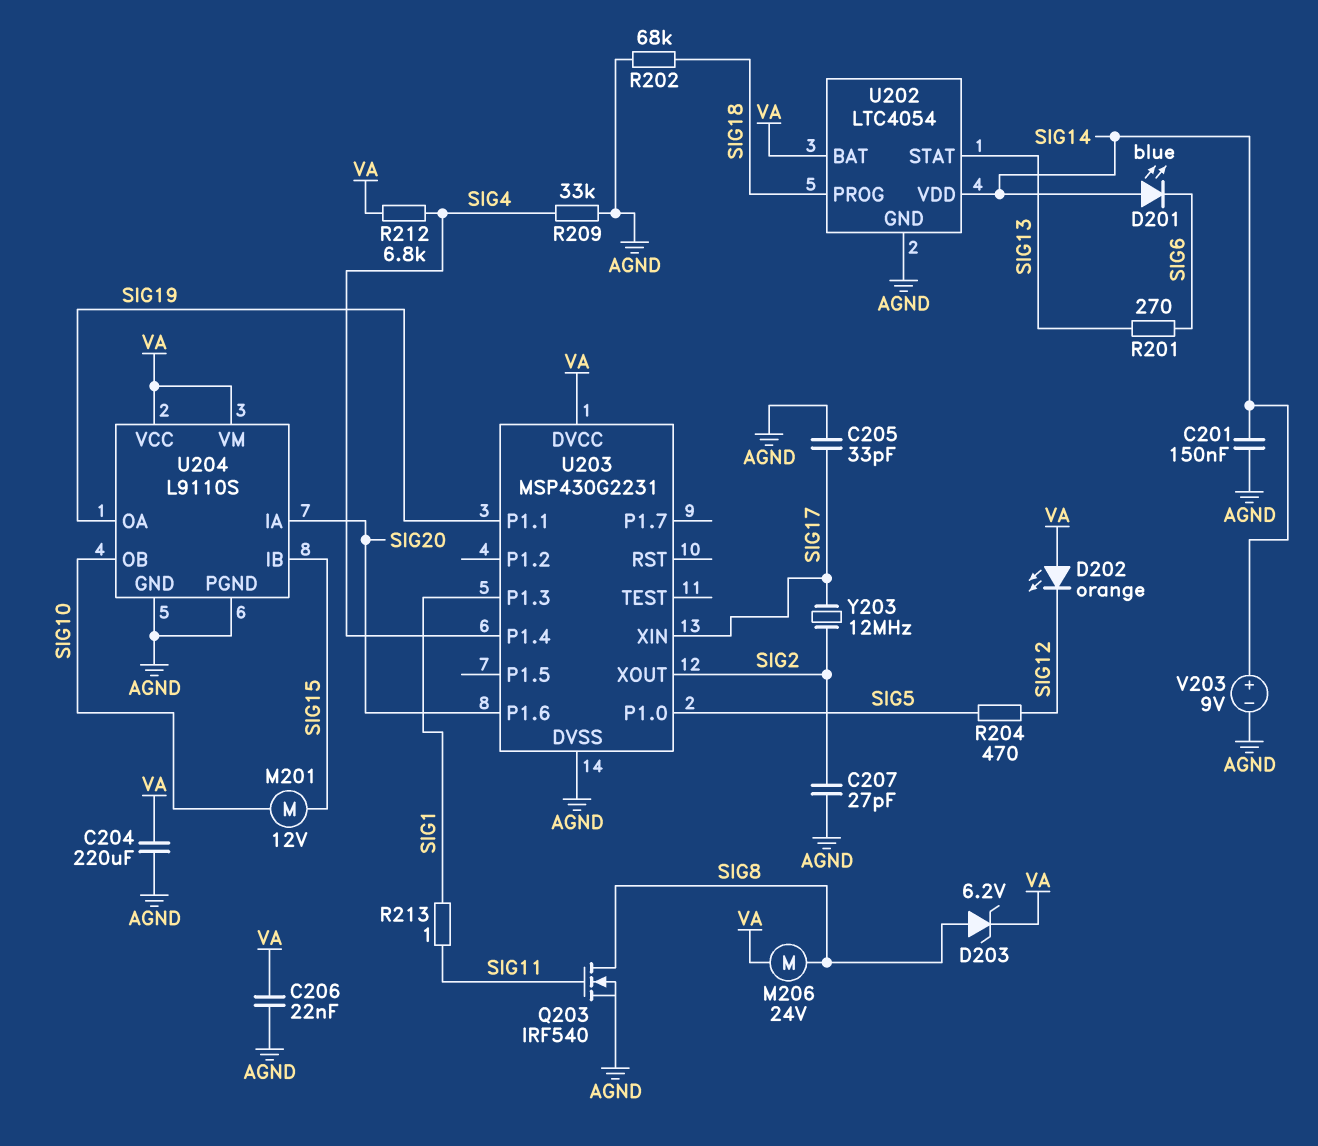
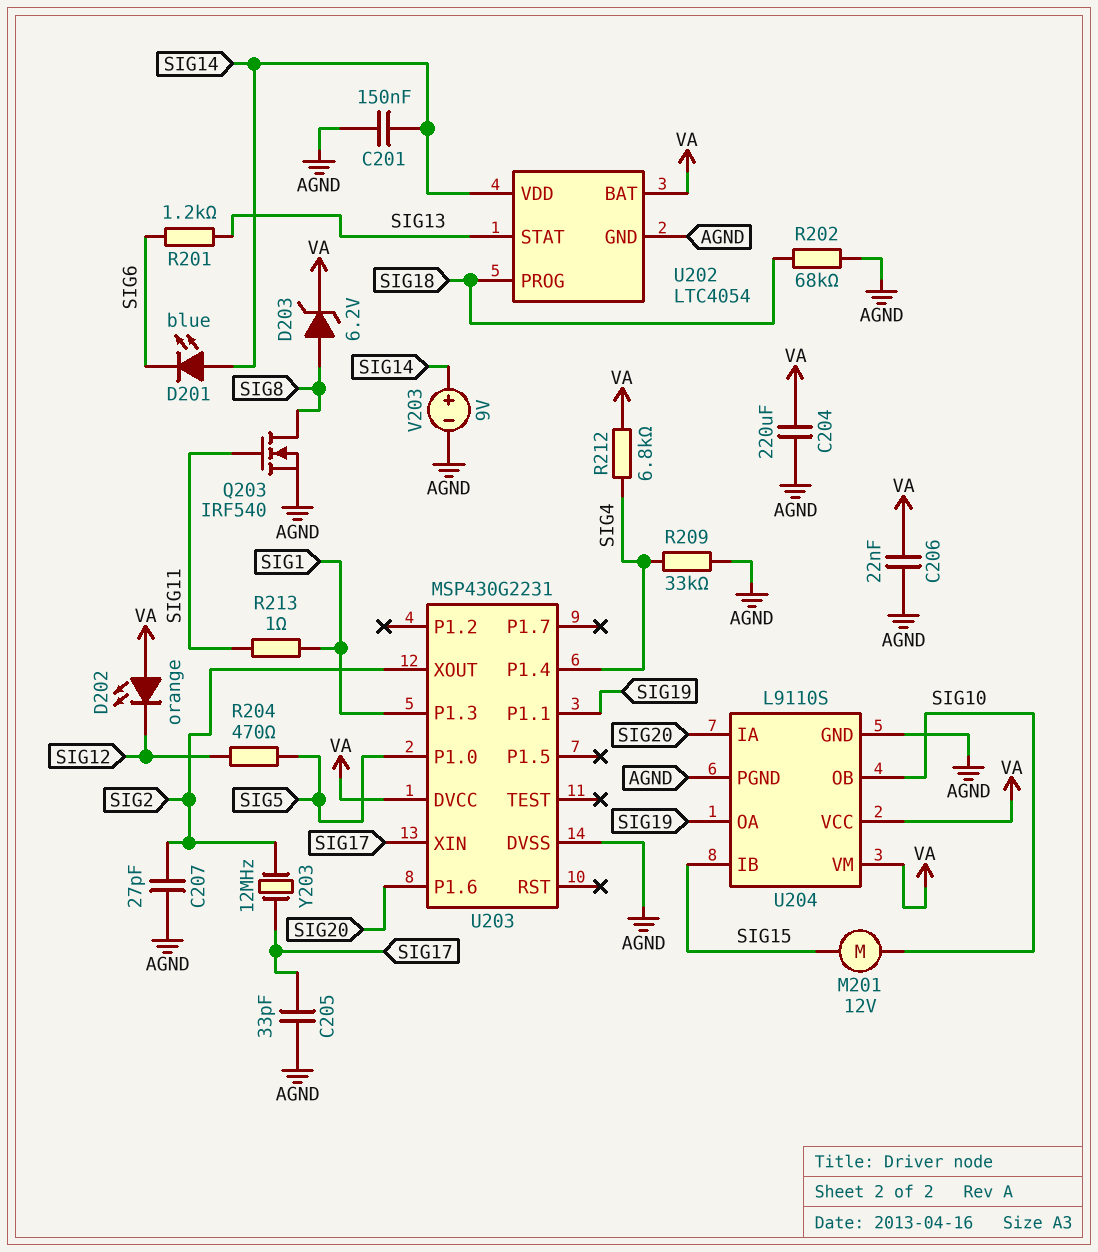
M206: motor 24V (SIG8, VA) -> none
R201: 270 (SIG6, SIG13) -> 1.2k (SIG6, SIG13)

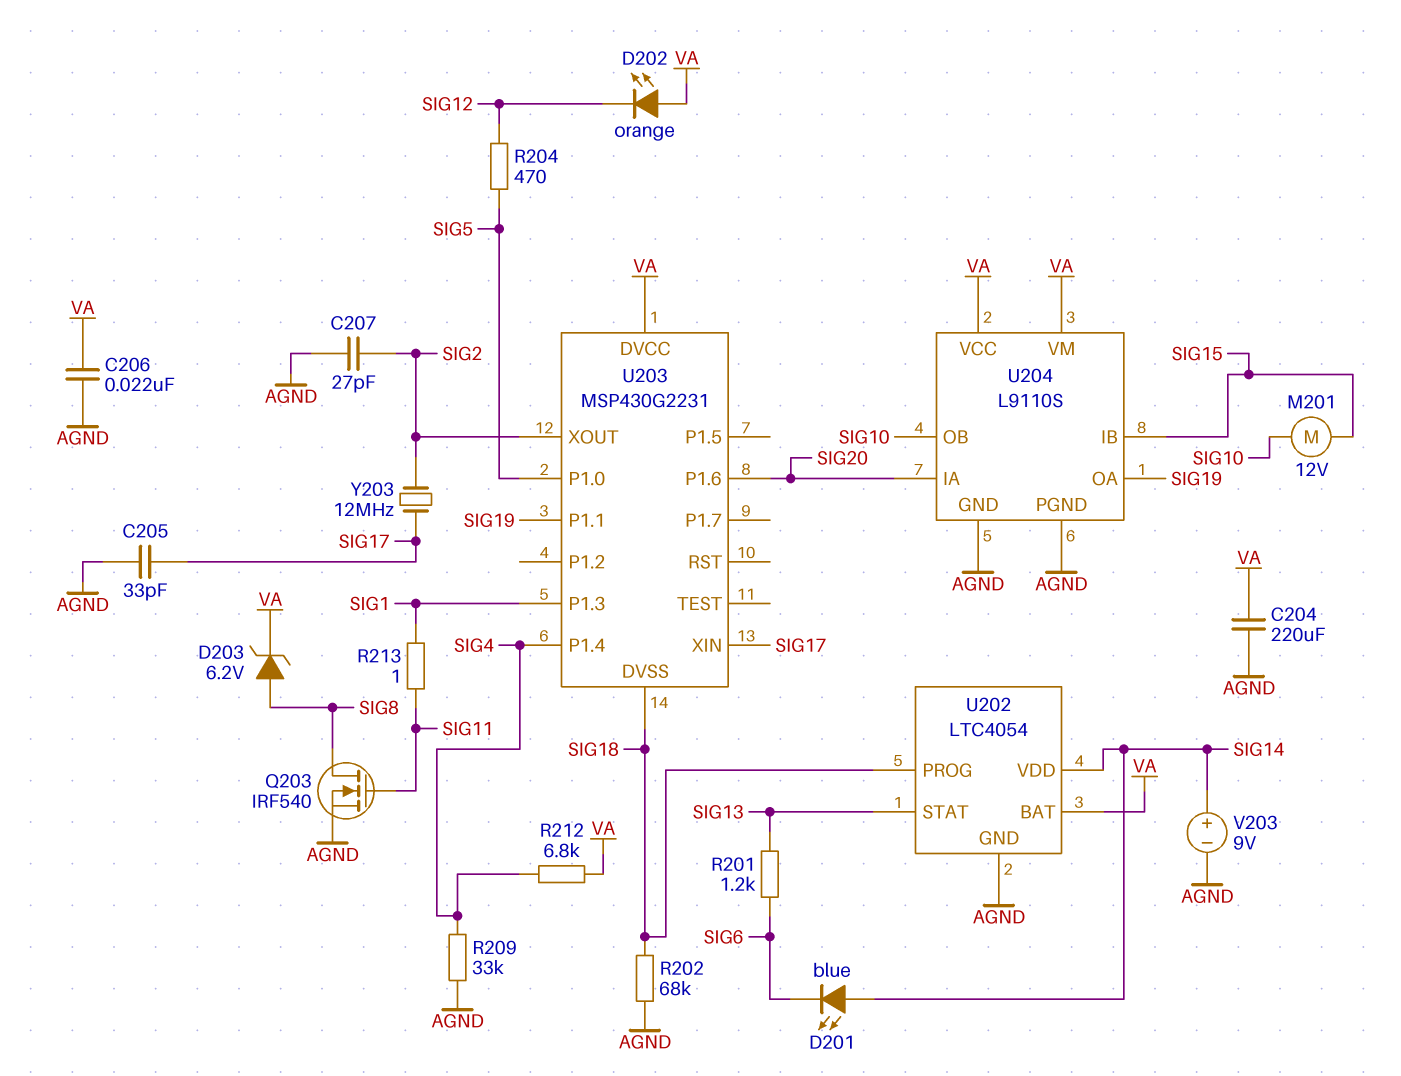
C201: 150nF (AGND, SIG14) -> none
U203 pin DVSS: AGND -> SIG18

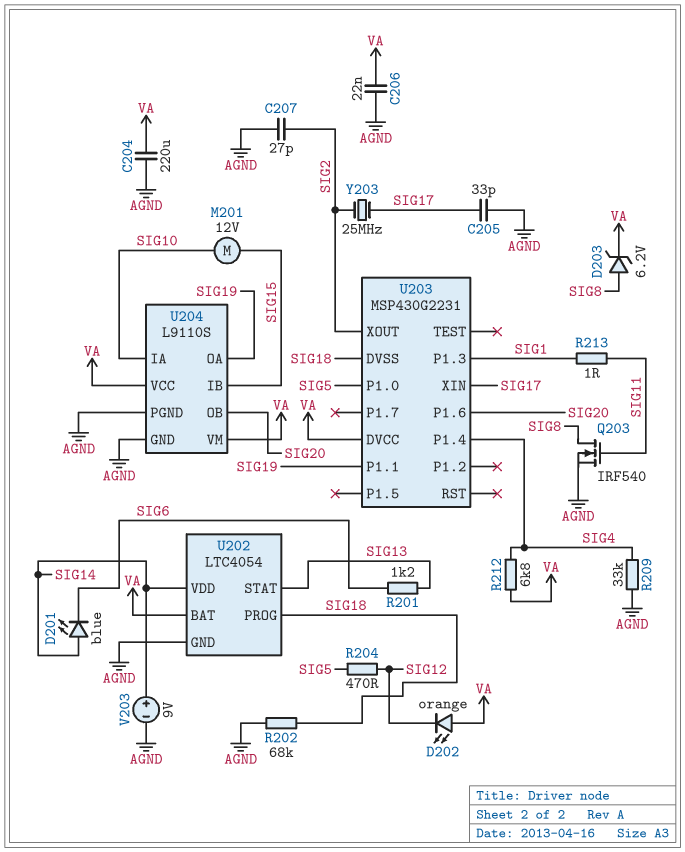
U204 pin IA: SIG20 -> SIG10
U204 pin OB: SIG10 -> SIG20
Y203: 12MHz (SIG2, SIG17) -> 25MHz (SIG2, SIG17)

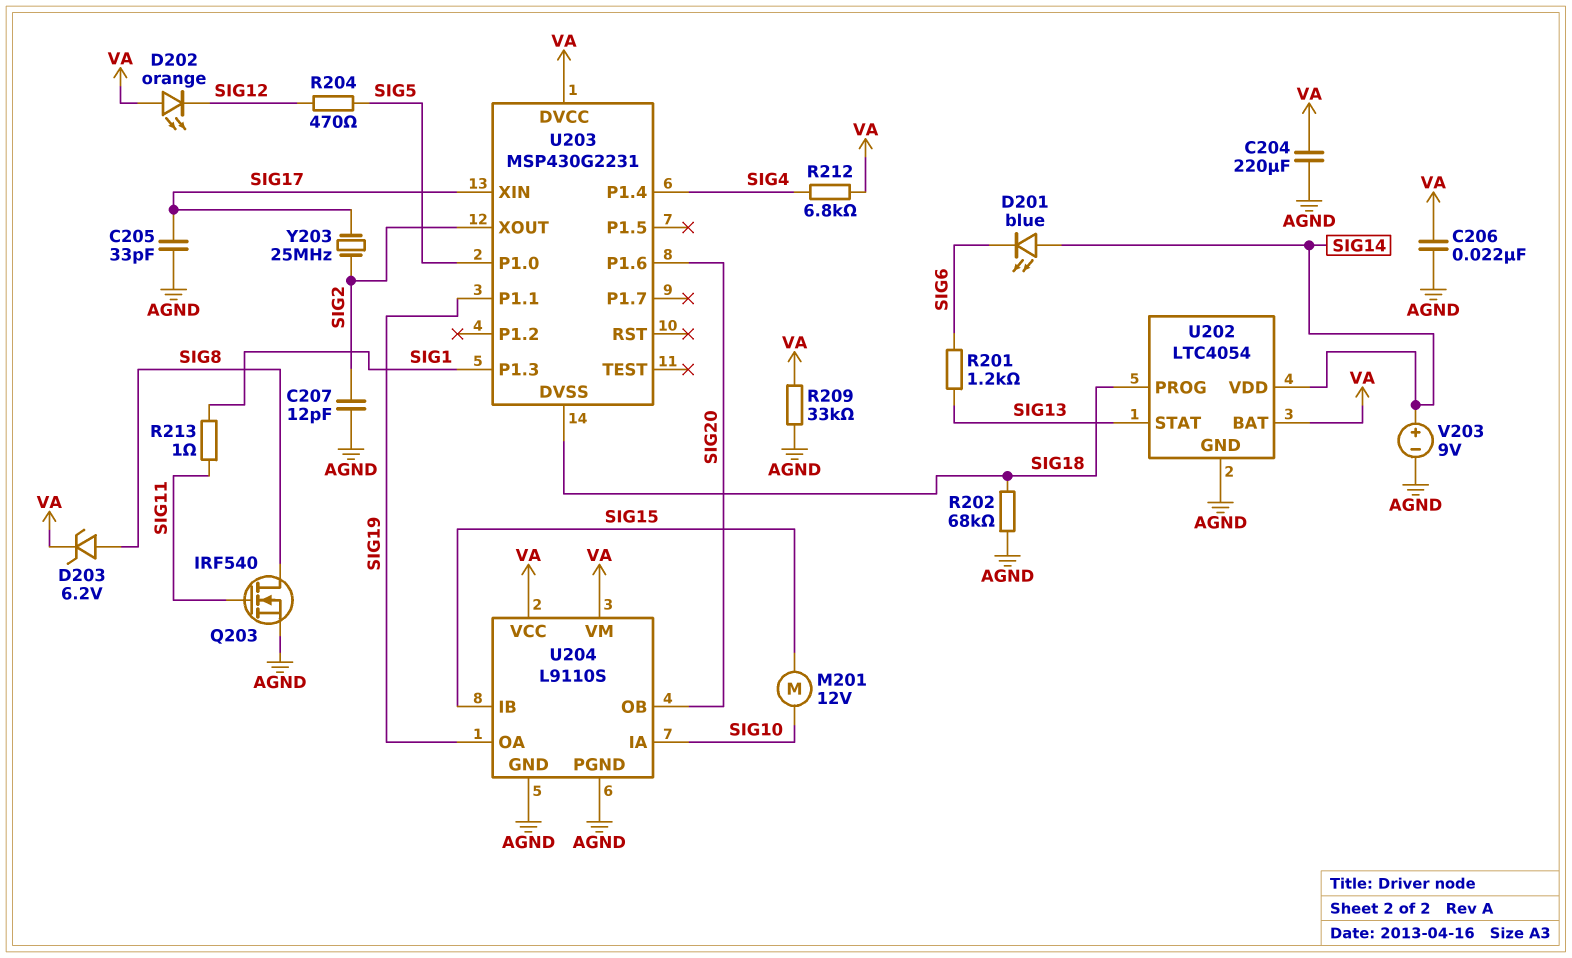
C207: 27pF (AGND, SIG2) -> 12pF (AGND, SIG2)
R209: 33k (AGND, SIG4) -> 33k (AGND, VA)

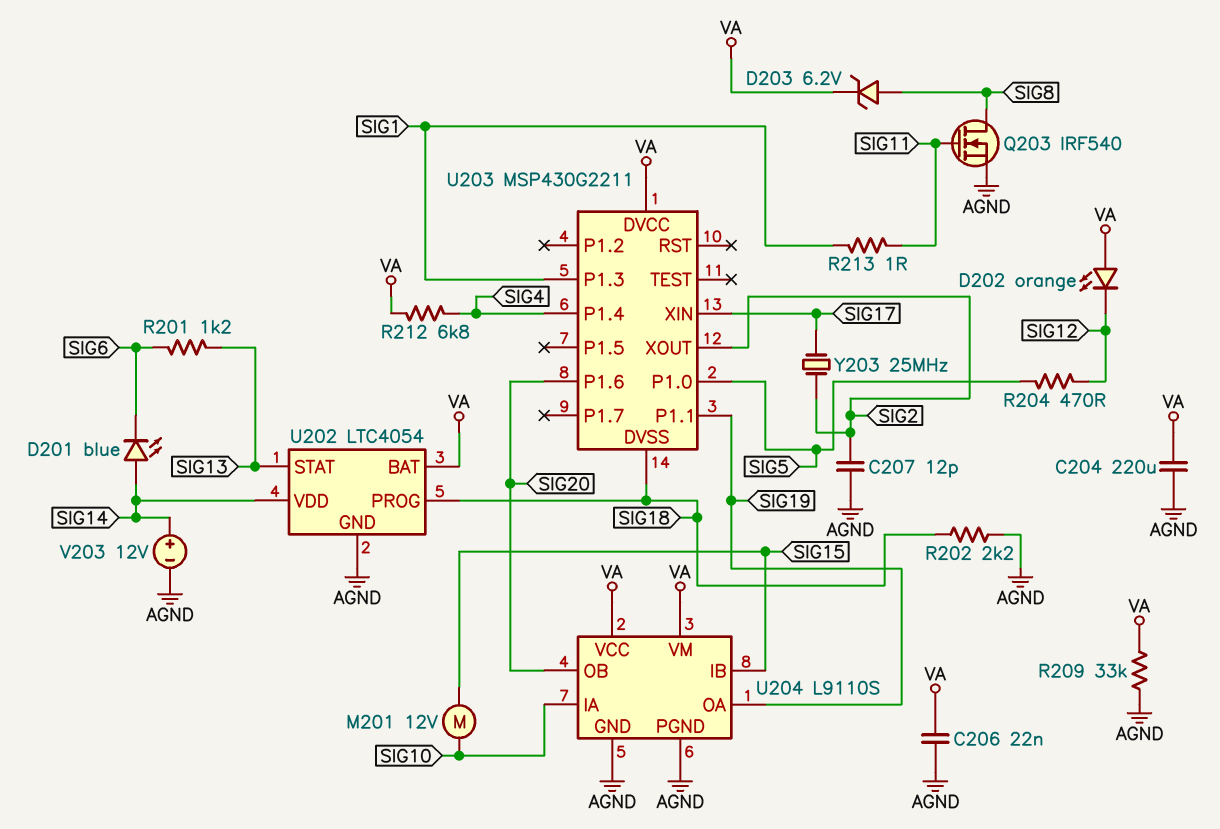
C205: 33pF (AGND, SIG17) -> none
R202: 68k (AGND, SIG18) -> 2.2k (AGND, SIG18)
U203: MSP430G2231 -> MSP430G2211
V203: 9V (plus SIG14, minus AGND) -> 12V (plus SIG14, minus AGND)

